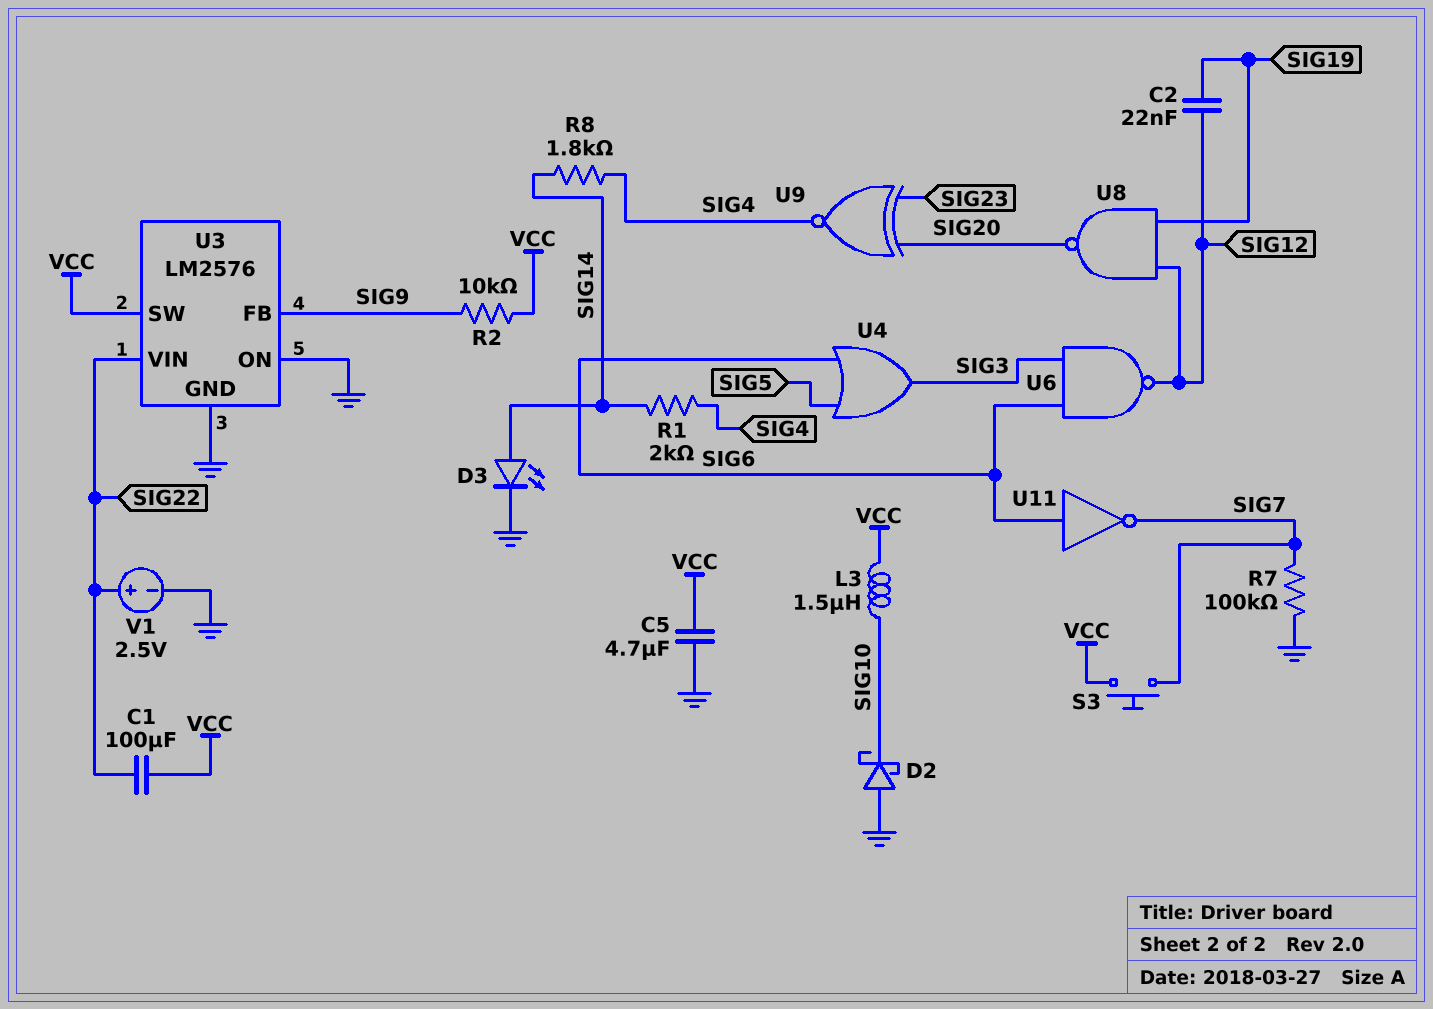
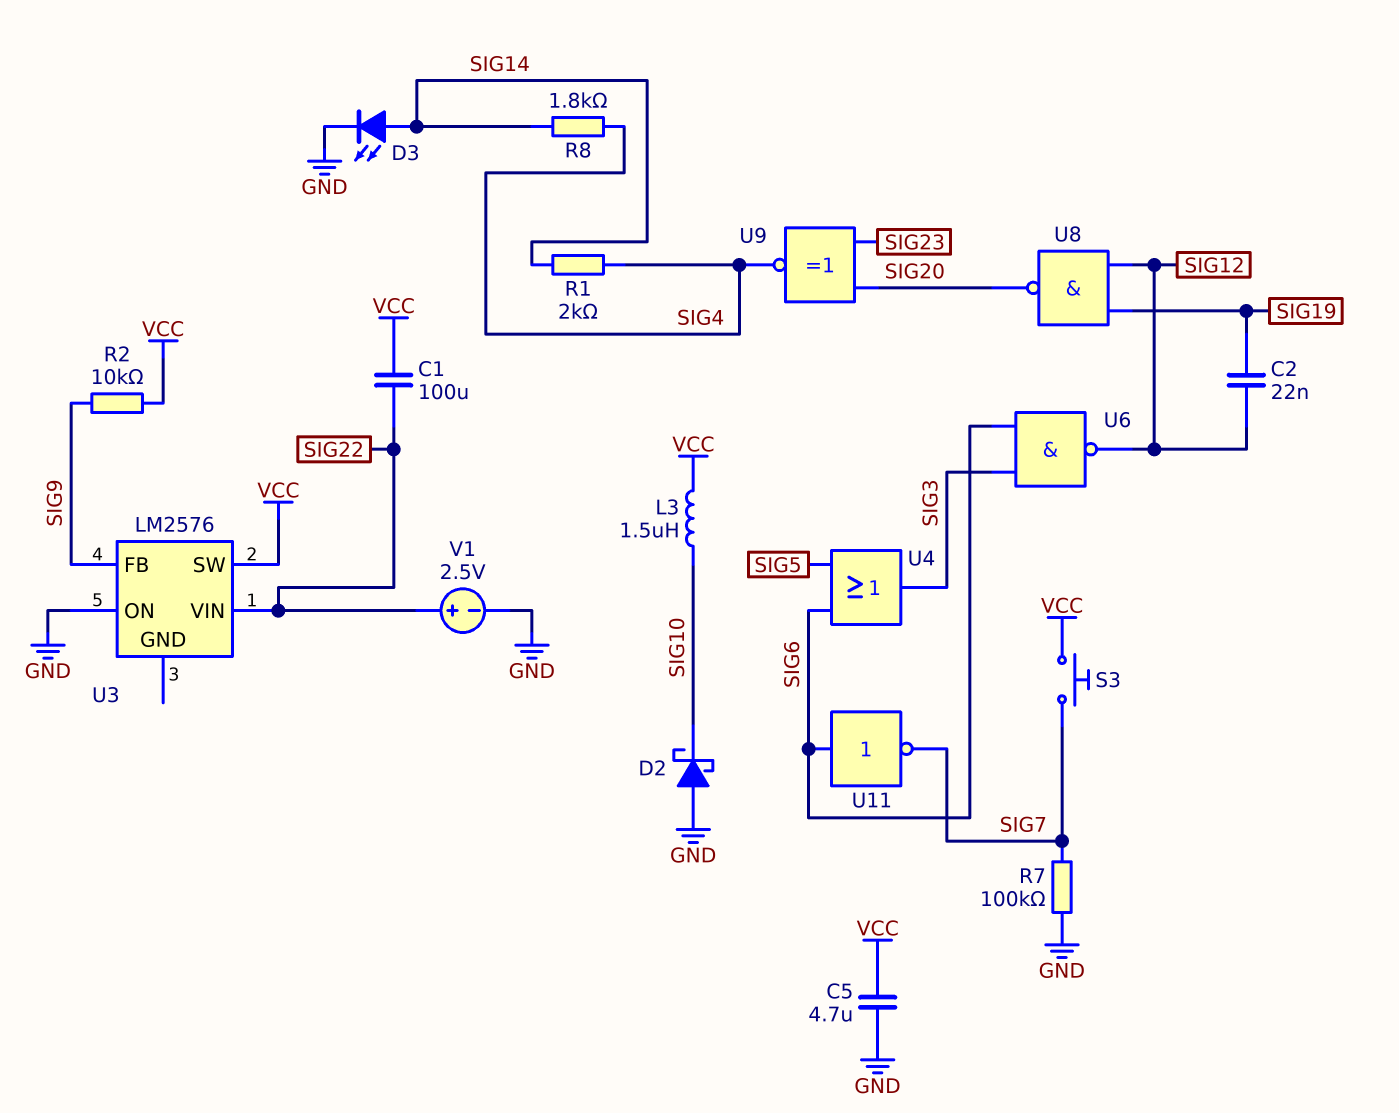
U3 pin GND: GND -> none

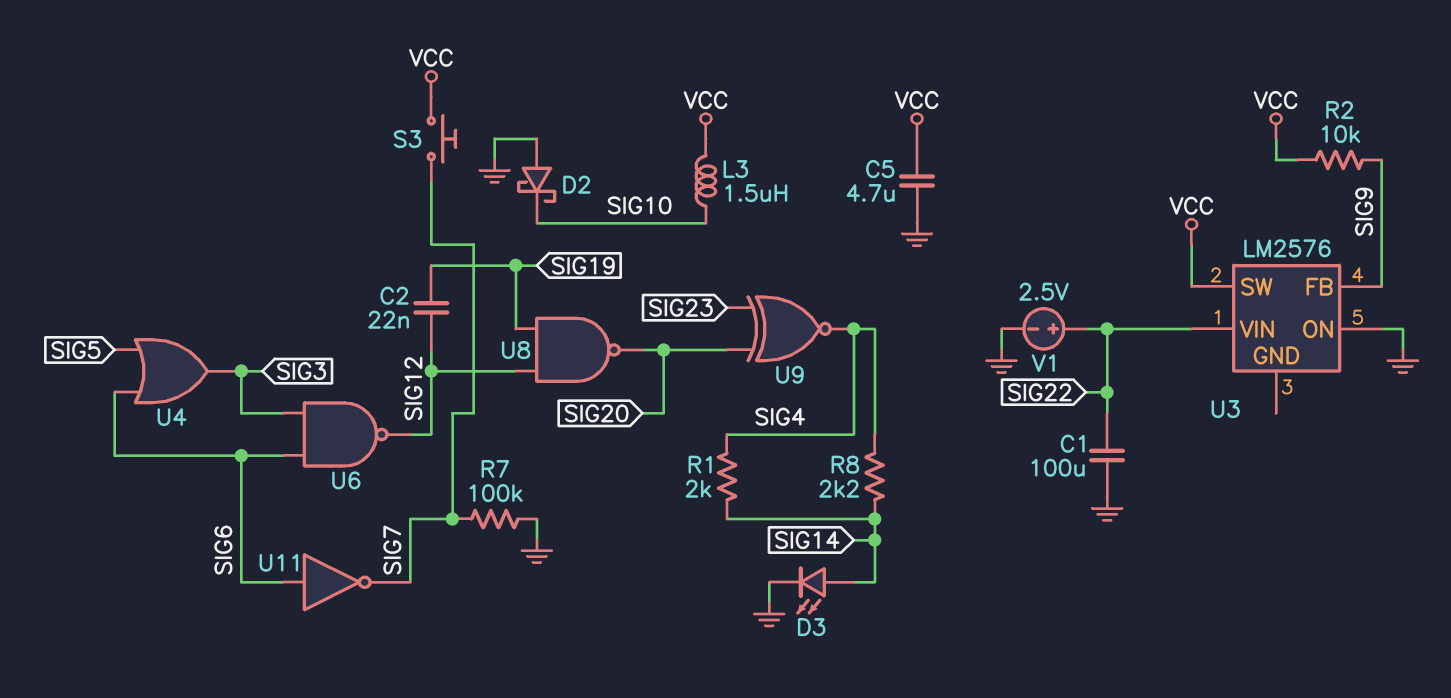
C1: 100uF (SIG22, VCC) -> 100uF (GND, SIG22)
R8: 1.8k (SIG4, SIG14) -> 2.2k (SIG4, SIG14)

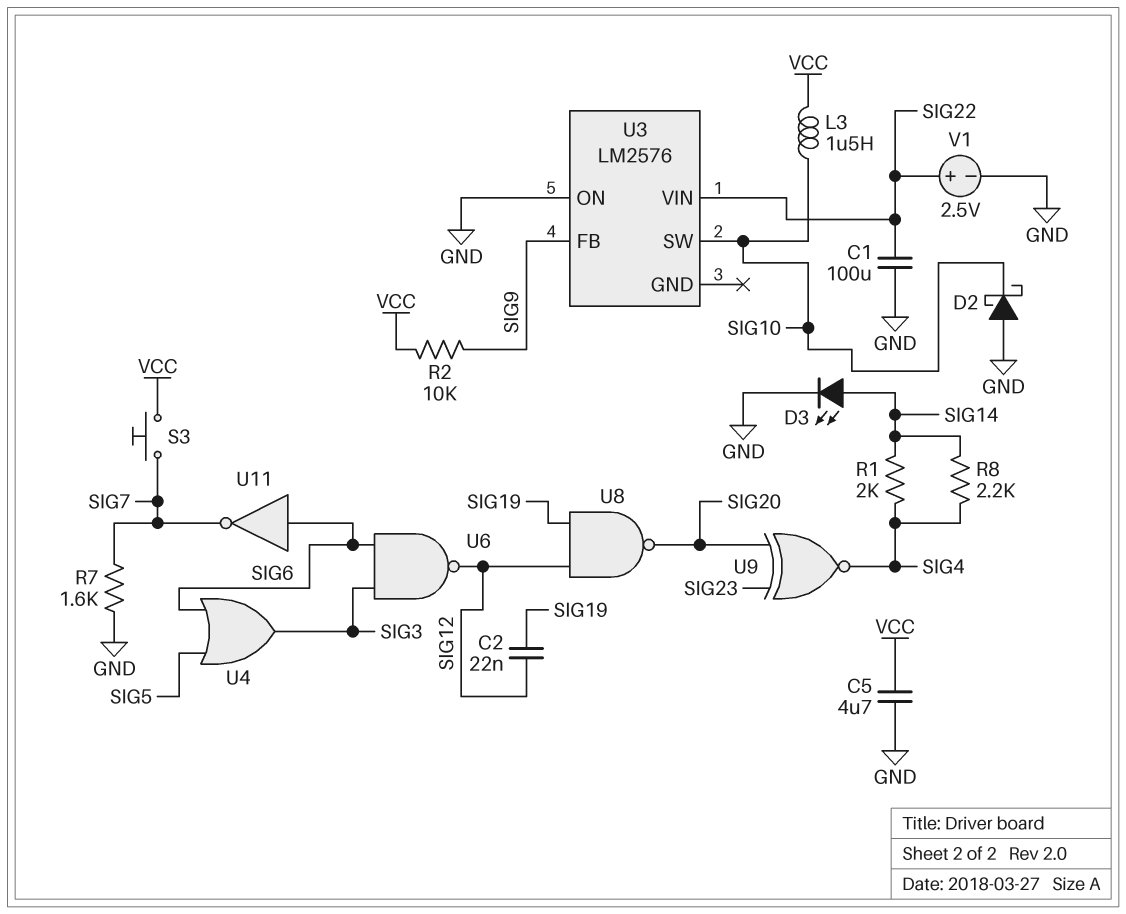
R7: 100k (GND, SIG7) -> 1.6k (GND, SIG7)
U3 pin SW: VCC -> SIG10

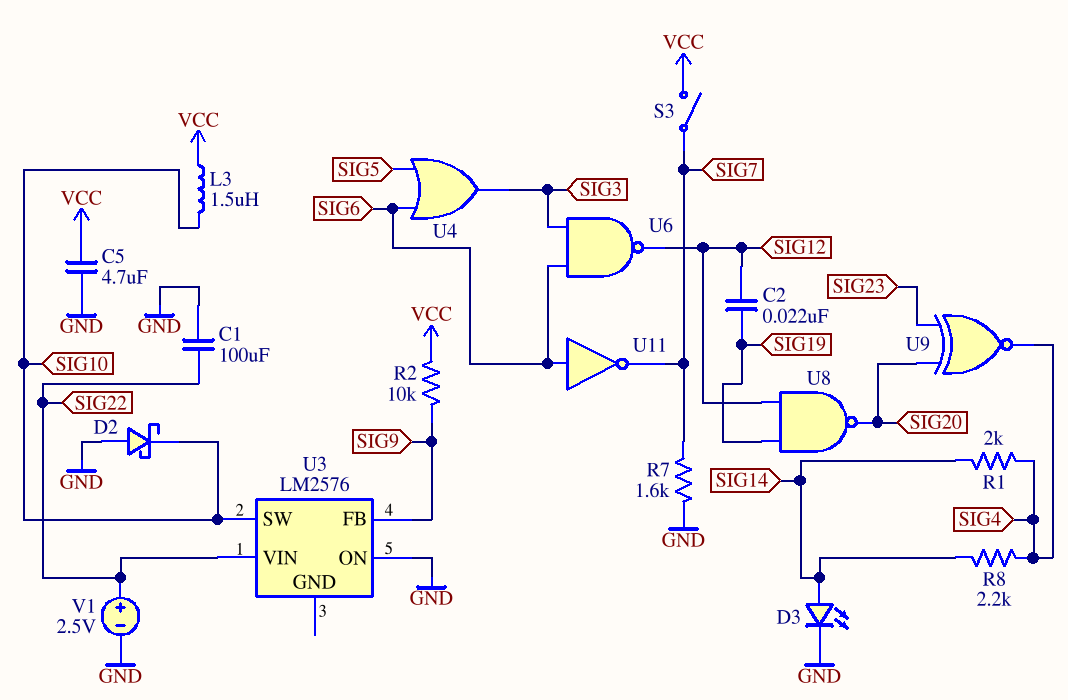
S3: button (SIG7, VCC) -> switch (SIG7, VCC)

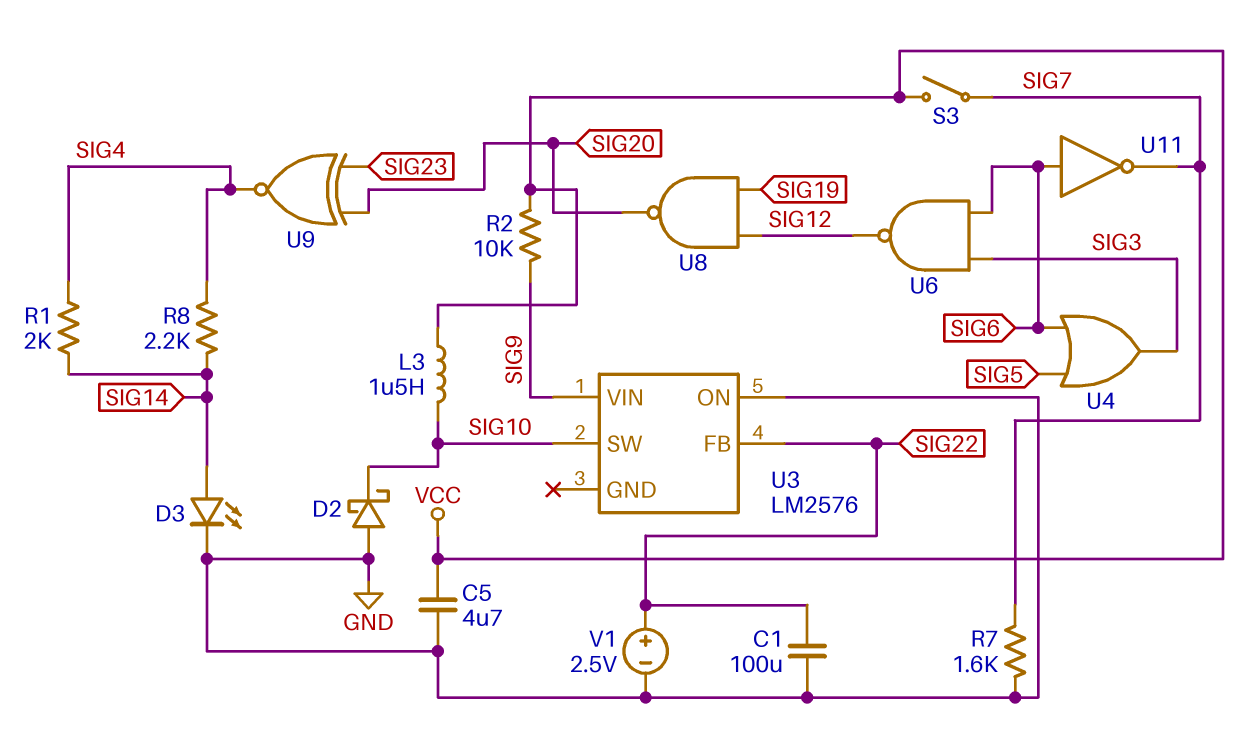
C2: 22nF (SIG12, SIG19) -> none
U3 pin FB: SIG9 -> SIG22
U3 pin VIN: SIG22 -> SIG9

